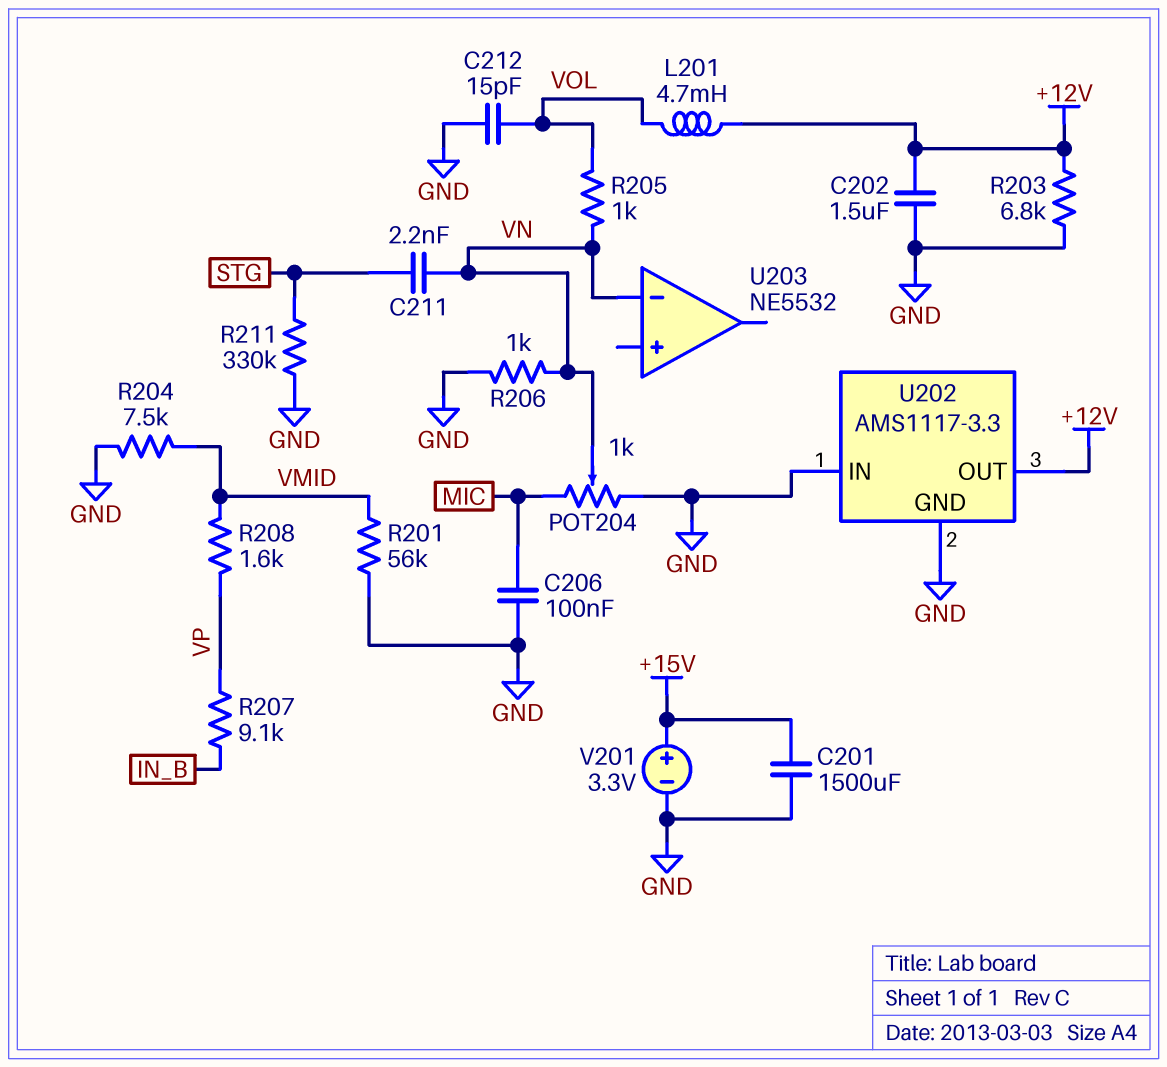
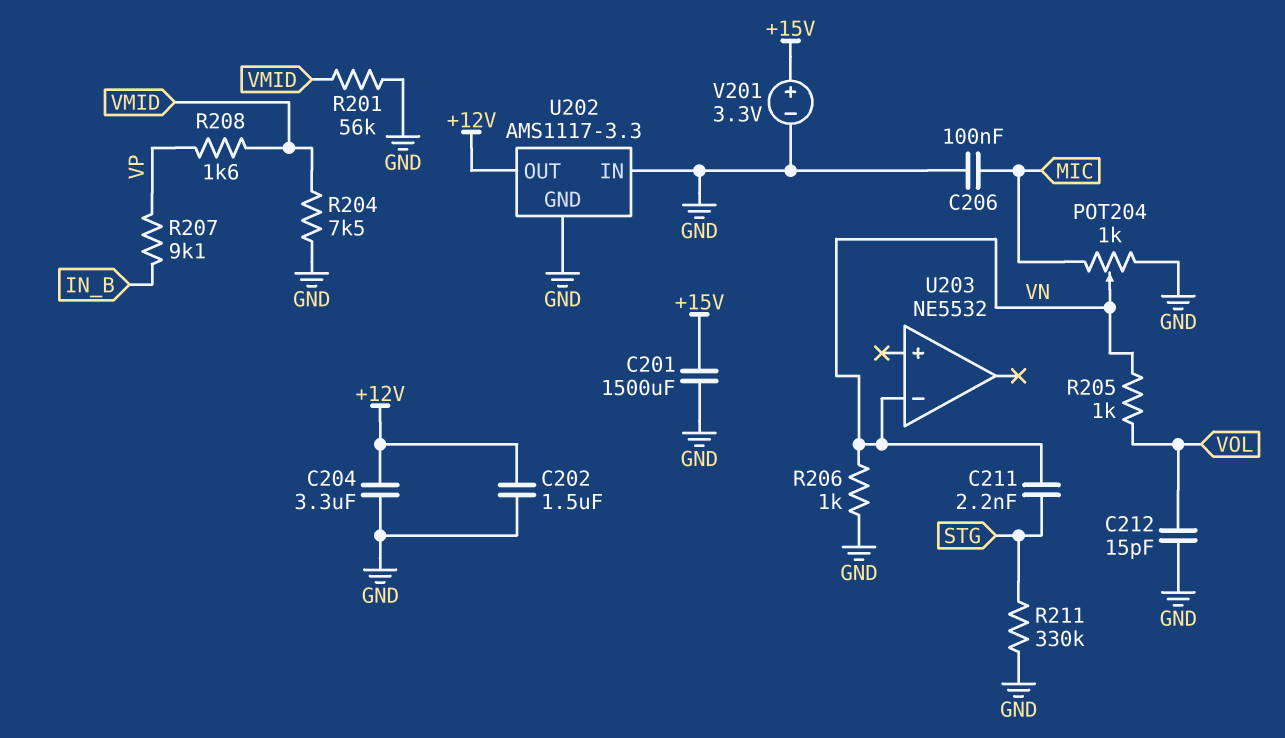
C204: none -> 3.3uF (+12V, GND)
L201: 4.7mH (+12V, VOL) -> none
R203: 6.8k (+12V, GND) -> none

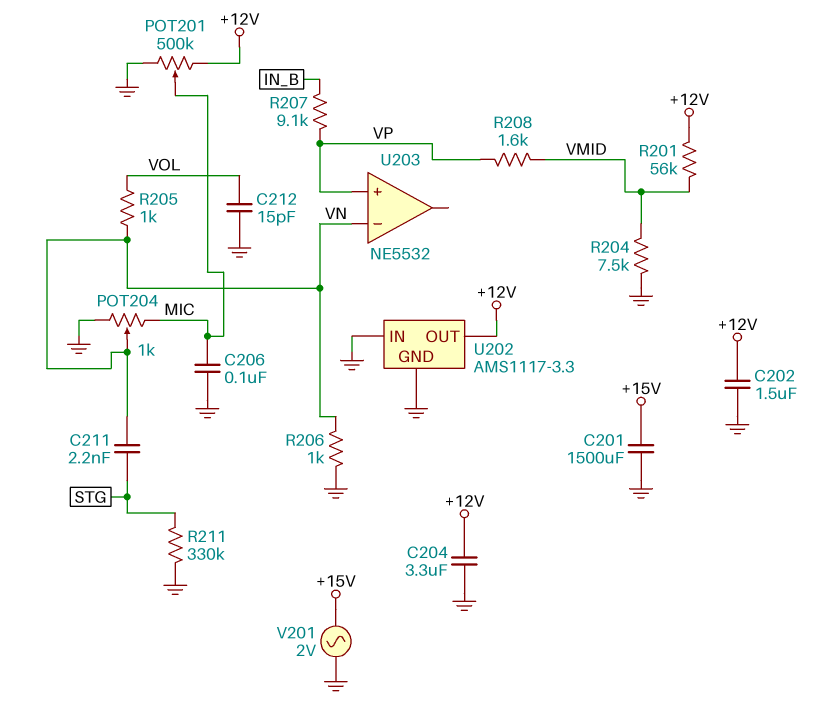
POT201: none -> 500k (+12V, GND, wiper MIC)
R201: 56k (GND, VMID) -> 56k (+12V, VMID)
U203 pin in+: none -> VP
V201: 3.3V (plus +15V, minus GND) -> AC 2V (+15V, GND)

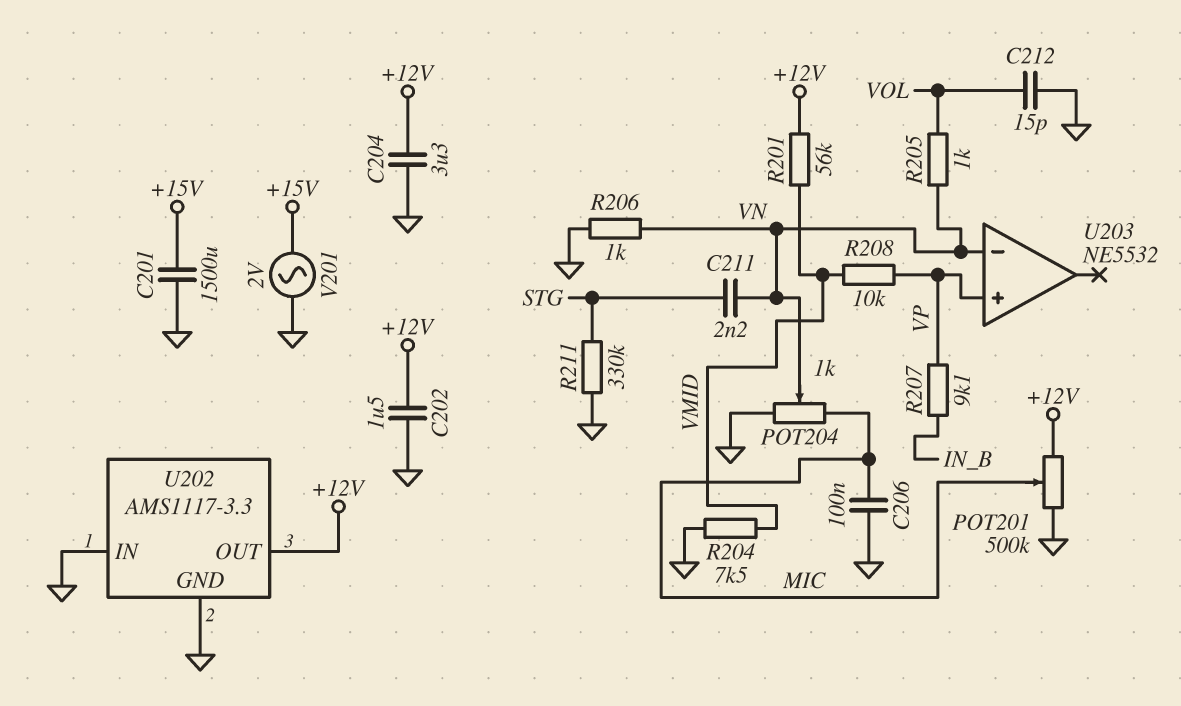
R208: 1.6k (VMID, VP) -> 10k (VMID, VP)

